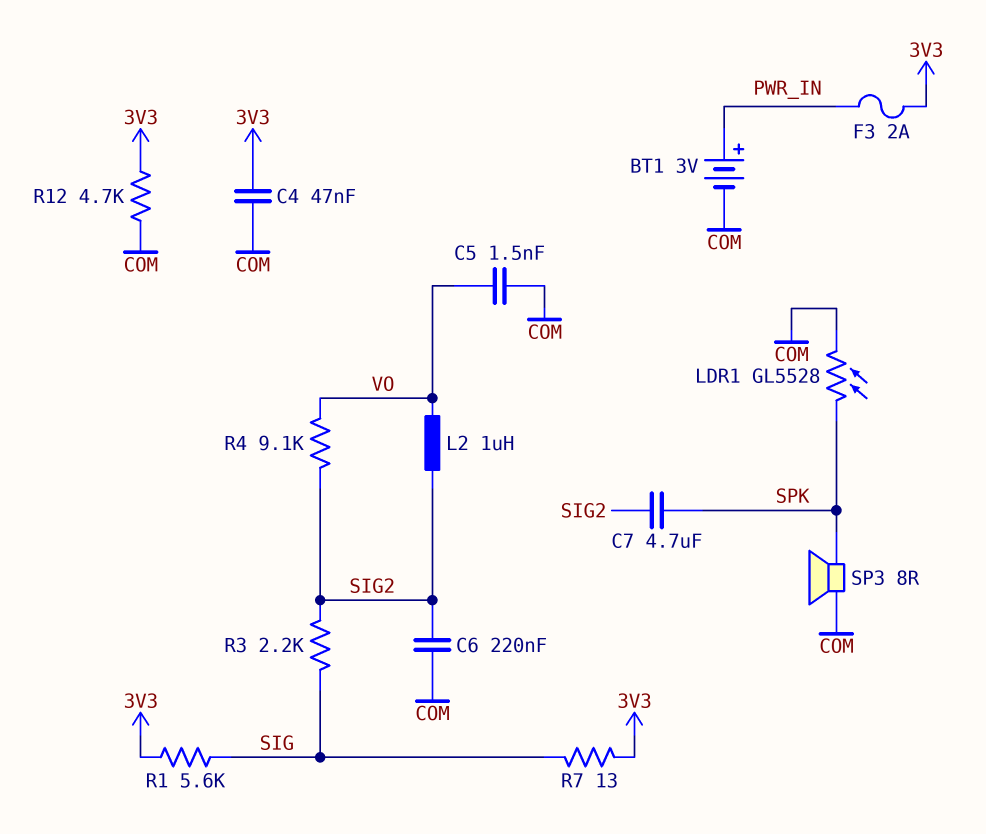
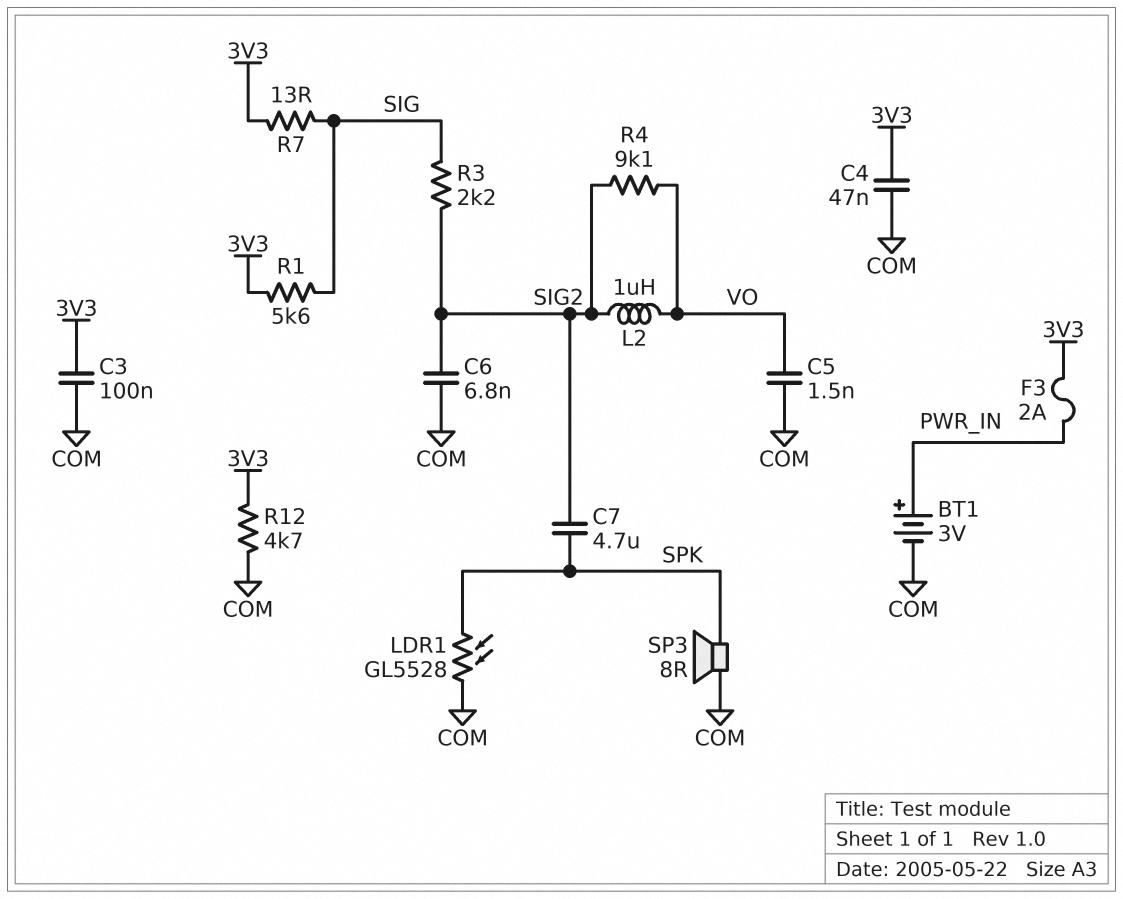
C3: none -> 100nF (3V3, COM)
C6: 220nF (COM, SIG2) -> 6.8nF (COM, SIG2)

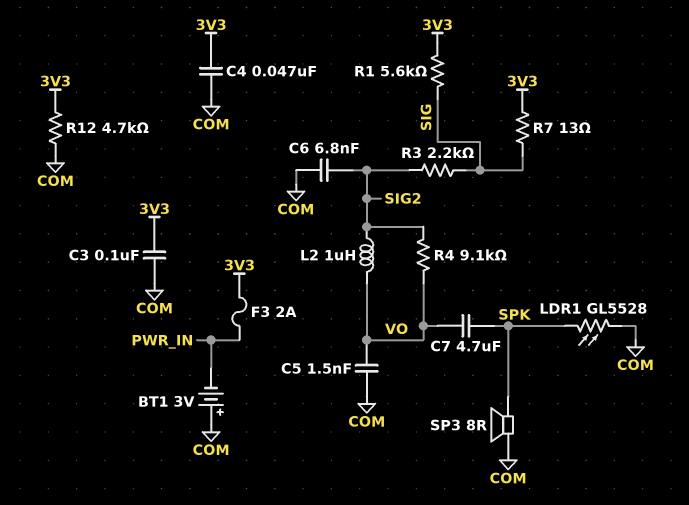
BT1: 3V (plus PWR_IN, minus COM) -> 3V (plus COM, minus PWR_IN)
C7: 4.7uF (SIG2, SPK) -> 4.7uF (SPK, VO)

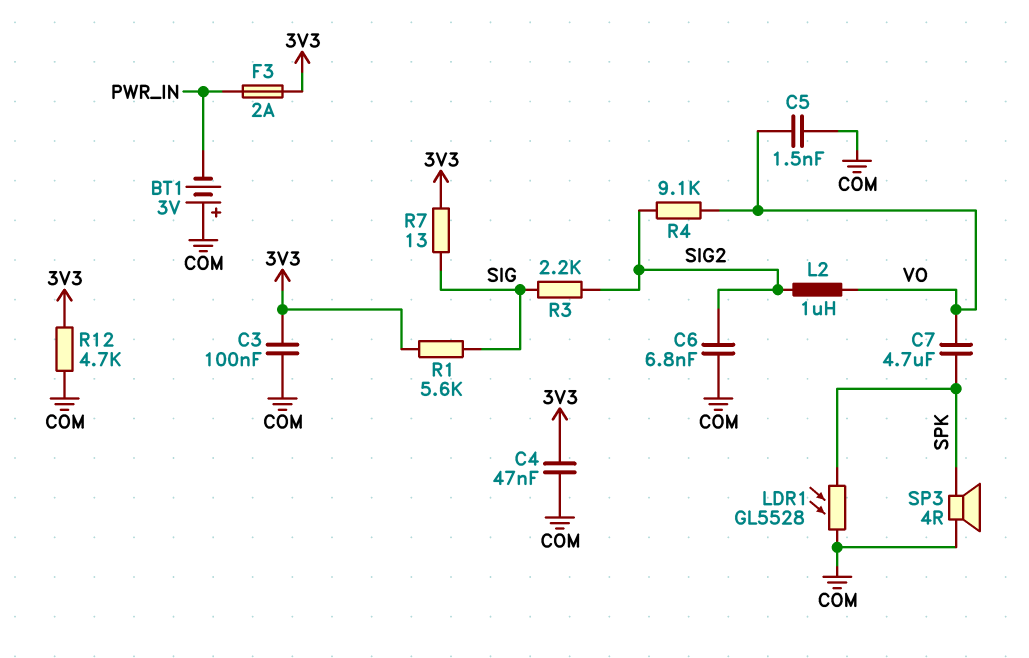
SP3: speaker 8R (COM, SPK) -> speaker 4R (COM, SPK)

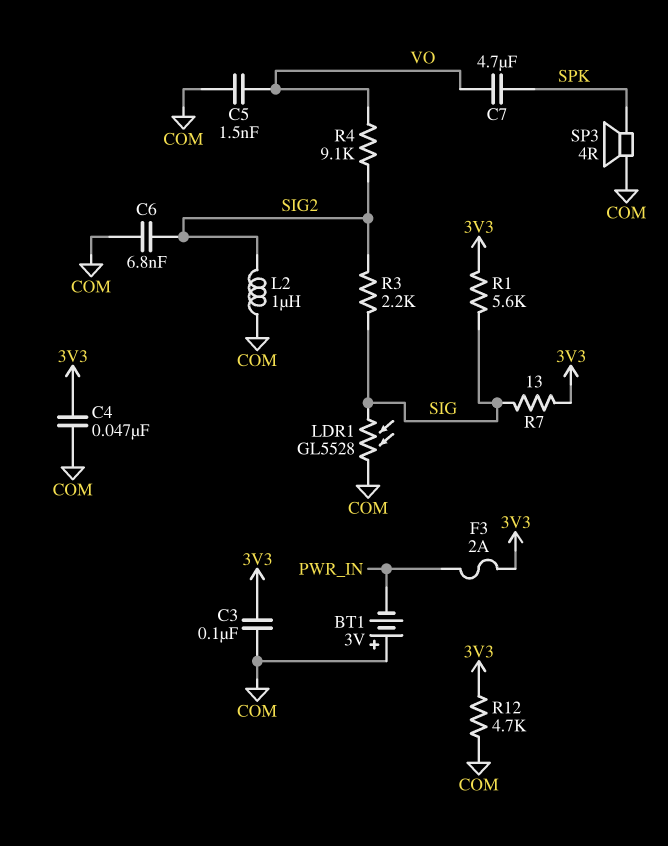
L2: 1uH (SIG2, VO) -> 1uH (COM, SIG2)
LDR1: GL5528 (COM, SPK) -> GL5528 (COM, SIG)

